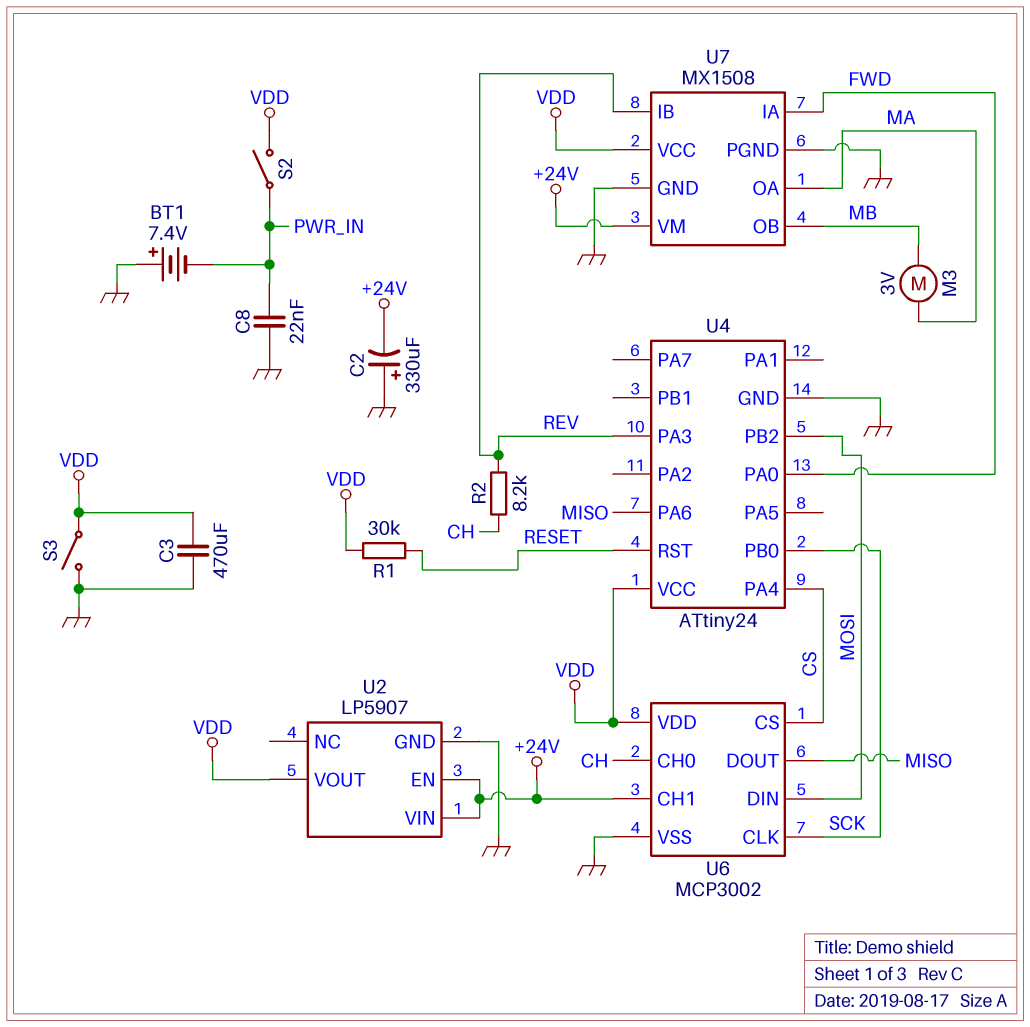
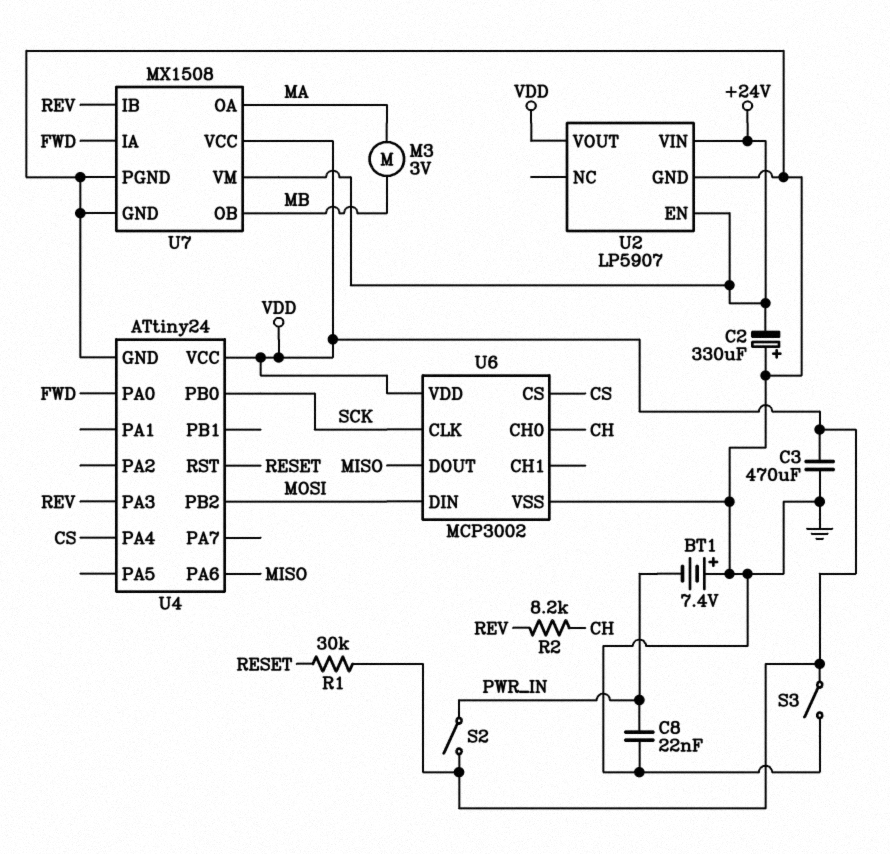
U6 pin CH1: +24V -> none

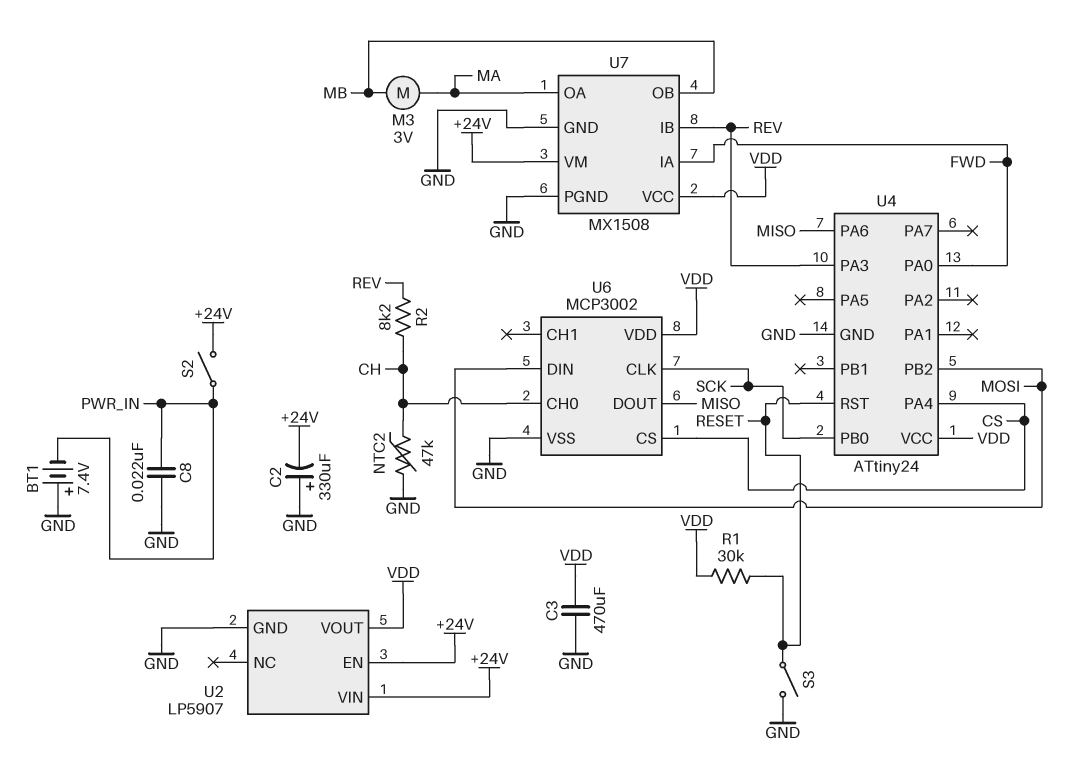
NTC2: none -> 47k (CH, GND)
S2: switch (PWR_IN, VDD) -> switch (+24V, PWR_IN)
S3: switch (GND, VDD) -> switch (GND, RESET)

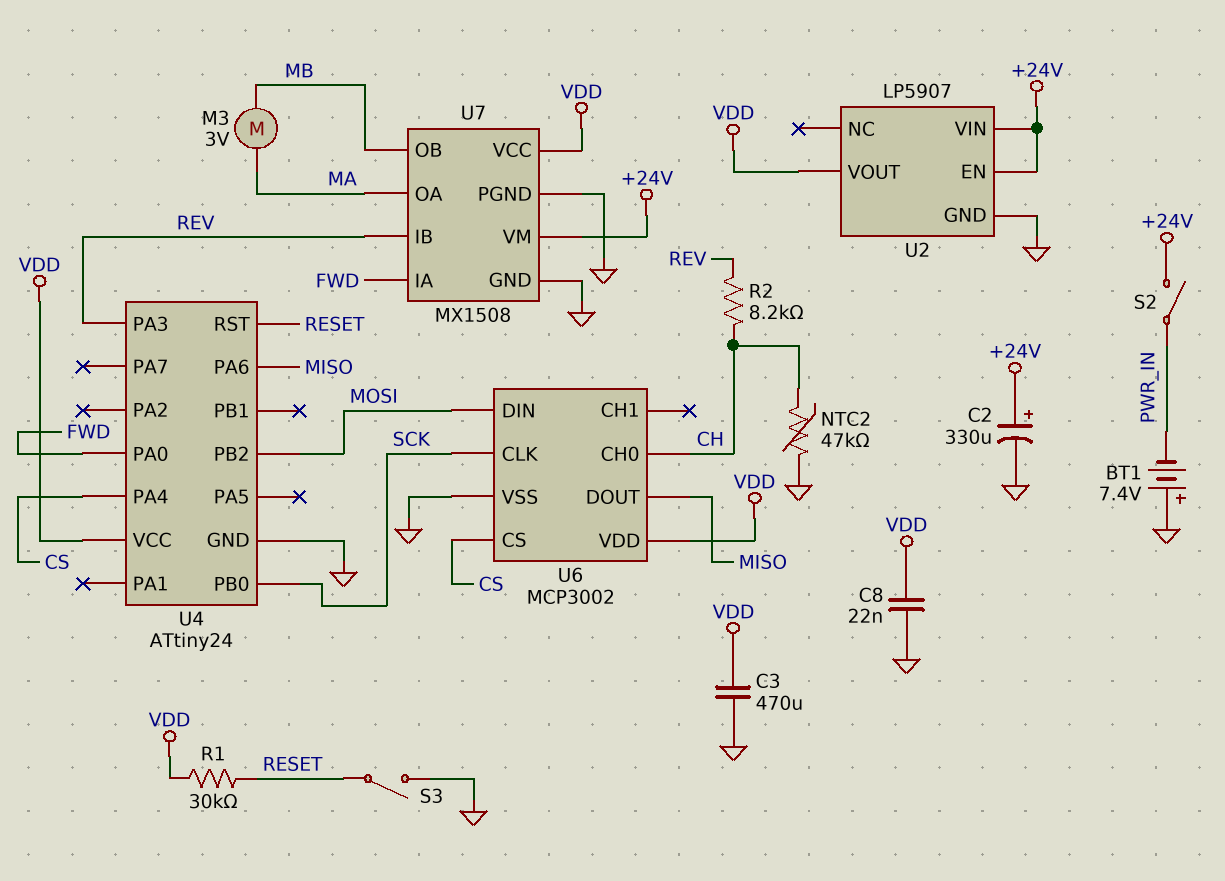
C2: 330uF (plus GND, minus +24V) -> 330uF (plus +24V, minus GND)
C8: 22nF (GND, PWR_IN) -> 22nF (GND, VDD)

